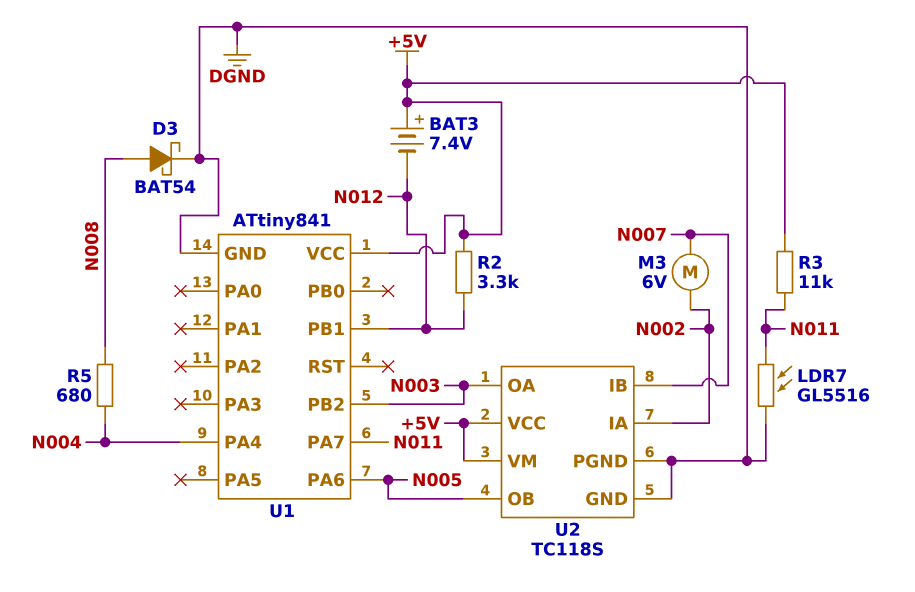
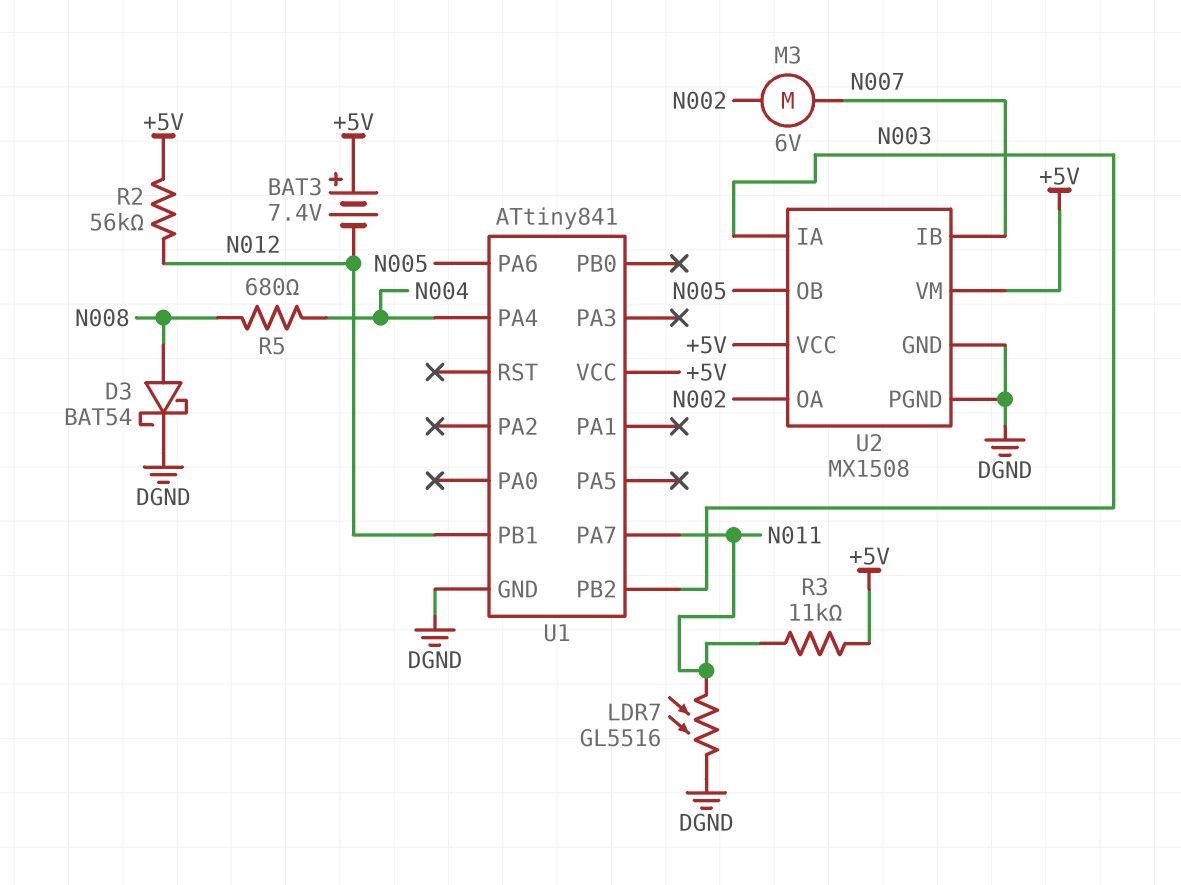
R2: 3.3k (+5V, N012) -> 56k (+5V, N012)
U2: TC118S -> MX1508
U2 pin IA: N002 -> N003
U2 pin OA: N003 -> N002

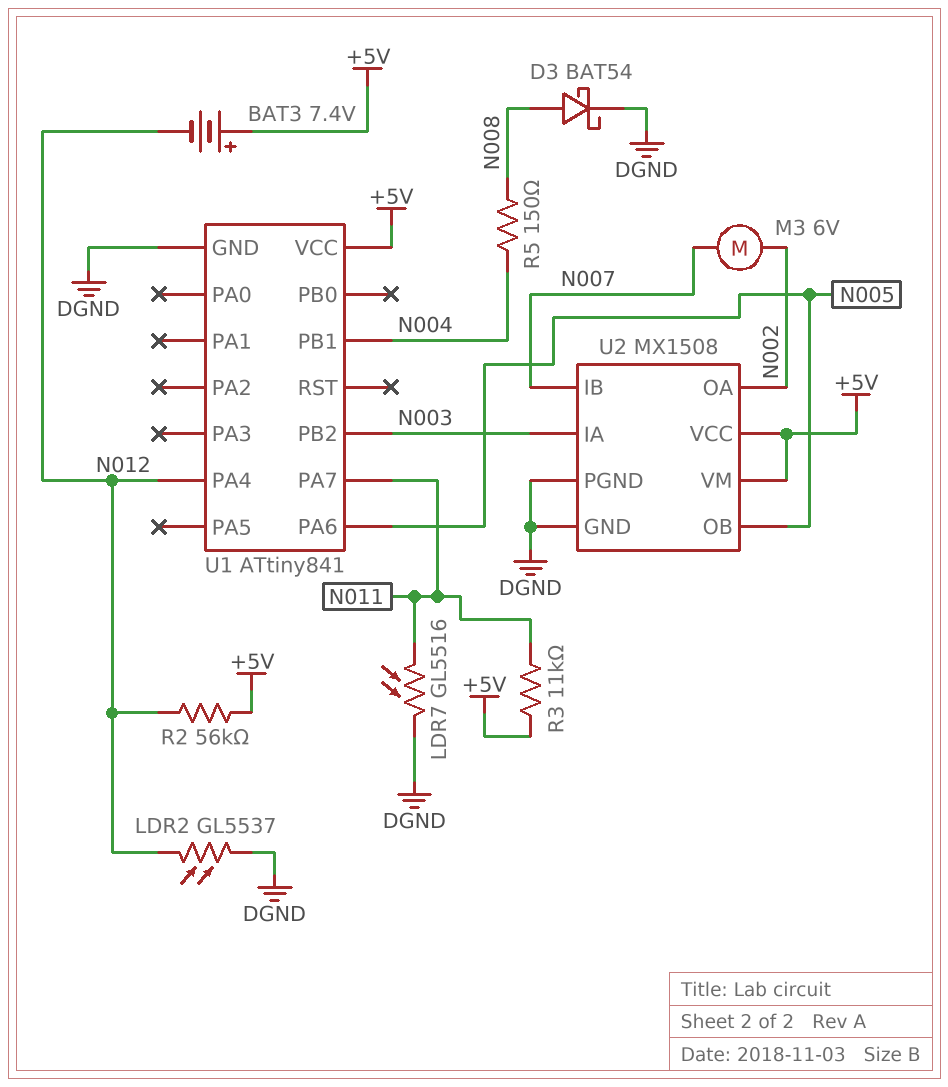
LDR2: none -> GL5537 (DGND, N012)
R5: 680 (N004, N008) -> 150 (N004, N008)
U1 pin PA4: N004 -> N012
U1 pin PB1: N012 -> N004

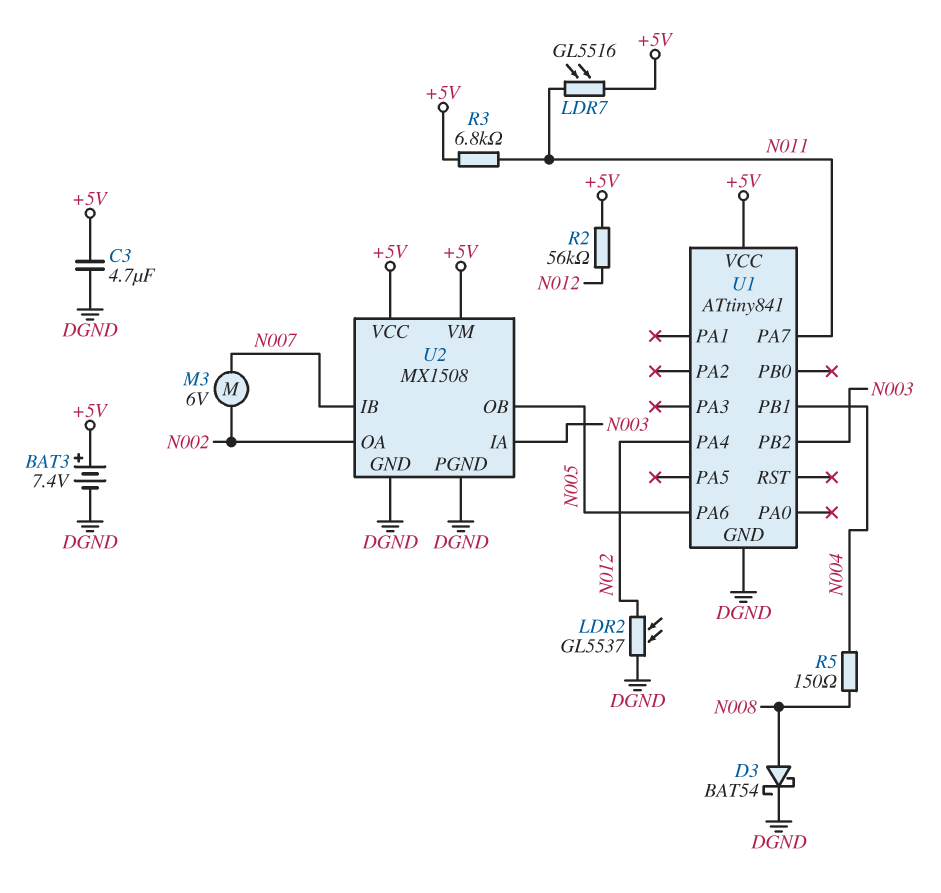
BAT3: 7.4V (plus +5V, minus N012) -> 7.4V (plus +5V, minus DGND)
C3: none -> 4.7uF (+5V, DGND)
LDR7: GL5516 (DGND, N011) -> GL5516 (+5V, N011)
R3: 11k (+5V, N011) -> 6.8k (+5V, N011)

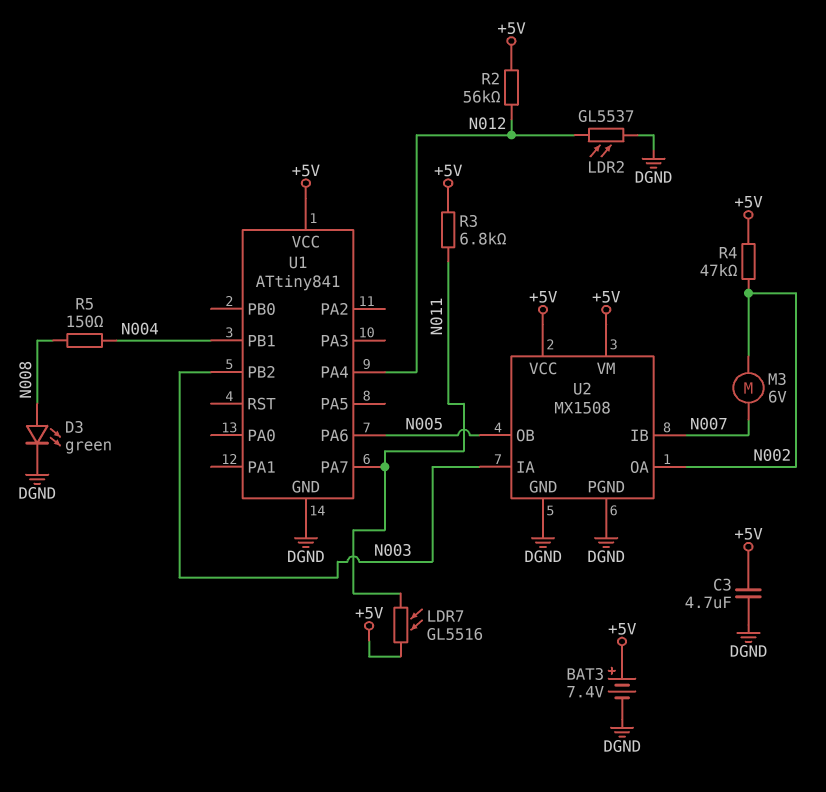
D3: schottky BAT54 (A N008, K DGND) -> LED green (A N008, K DGND)
R4: none -> 47k (+5V, N002)

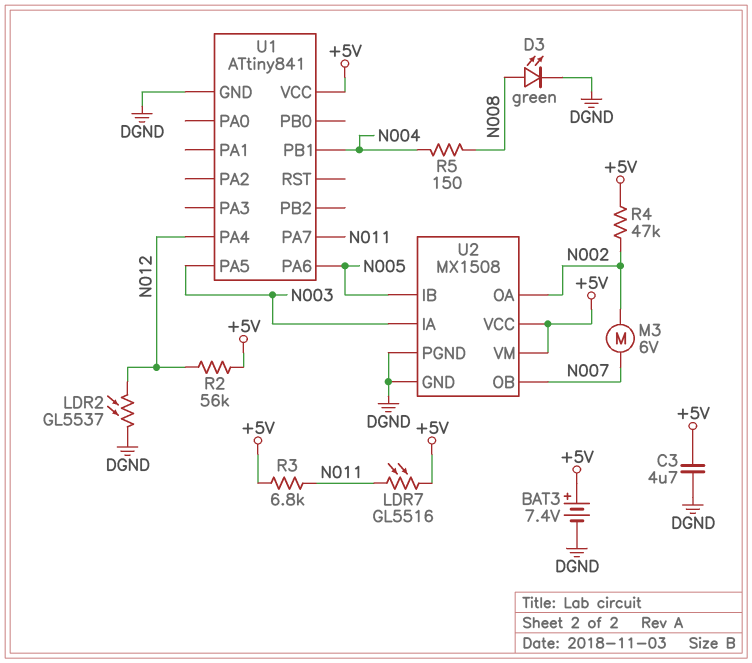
U1 pin PA5: none -> N003
U1 pin PB2: N003 -> none
U2 pin IB: N007 -> N005
U2 pin OB: N005 -> N007

